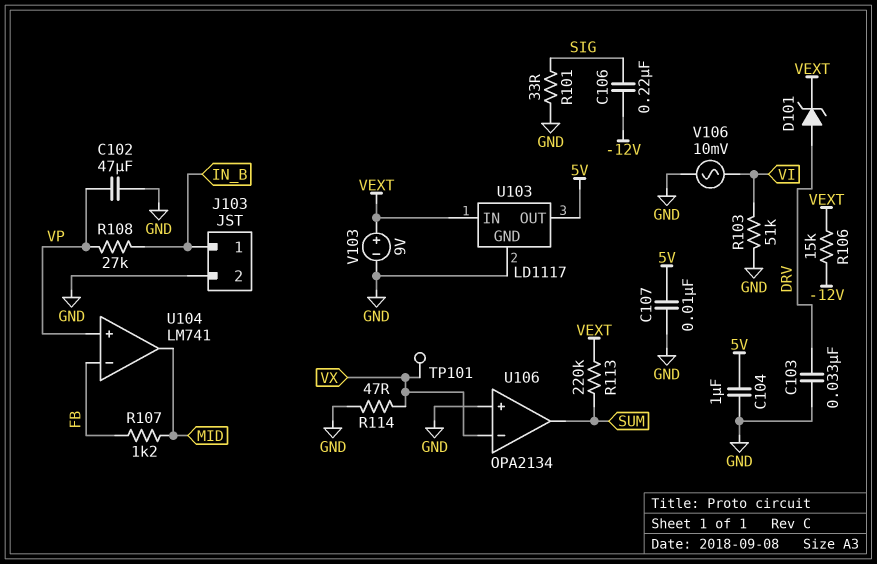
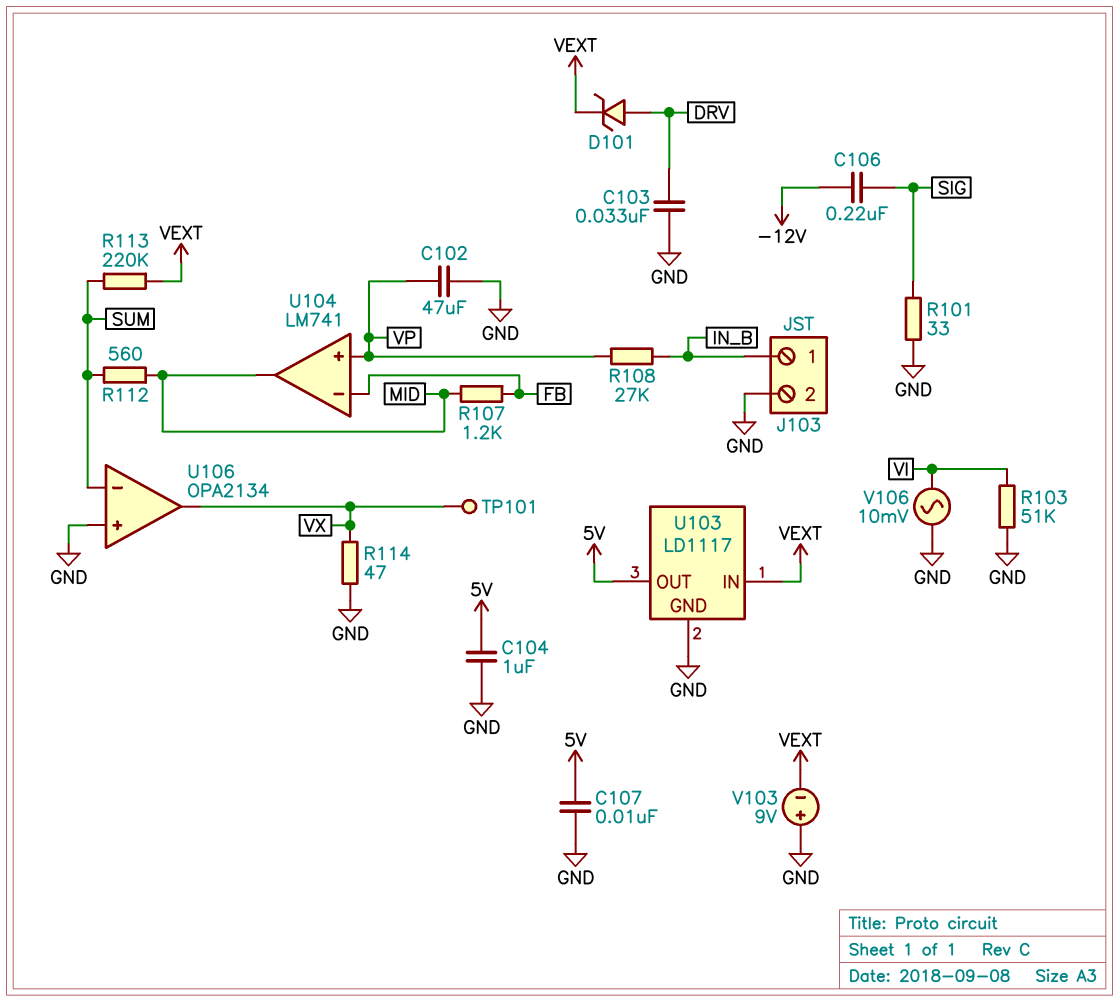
R106: 15k (-12V, VEXT) -> none
R112: none -> 560 (MID, SUM)
U106 pin in-: VX -> SUM
U106 pin out: SUM -> VX
V103: 9V (plus VEXT, minus GND) -> 9V (plus GND, minus VEXT)

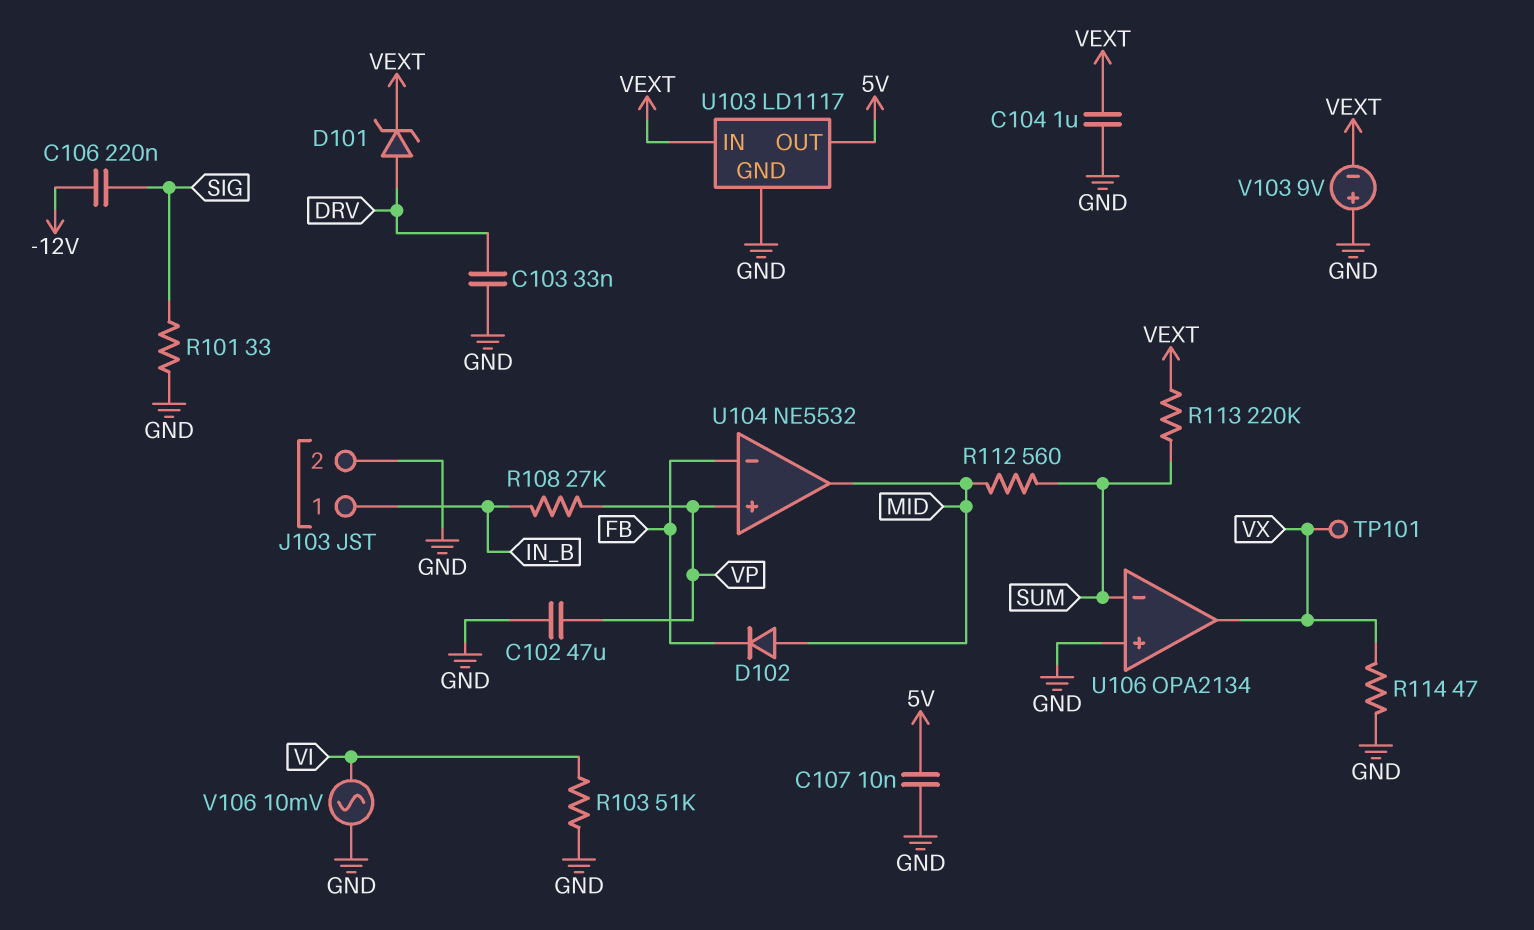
C104: 1uF (5V, GND) -> 1uF (GND, VEXT)
D102: none -> diode (A MID, K FB)
R107: 1.2k (FB, MID) -> none
U104: LM741 -> NE5532

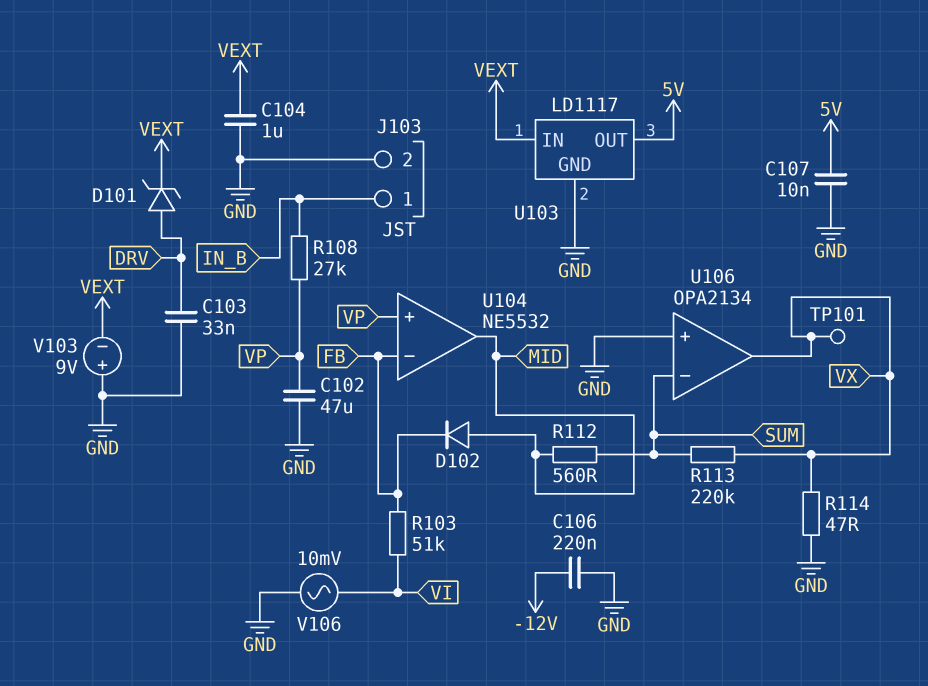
C106: 220nF (-12V, SIG) -> 220nF (-12V, GND)
R101: 33 (GND, SIG) -> none
R103: 51k (GND, VI) -> 51k (FB, VI)
R113: 220k (SUM, VEXT) -> 220k (SUM, VX)

